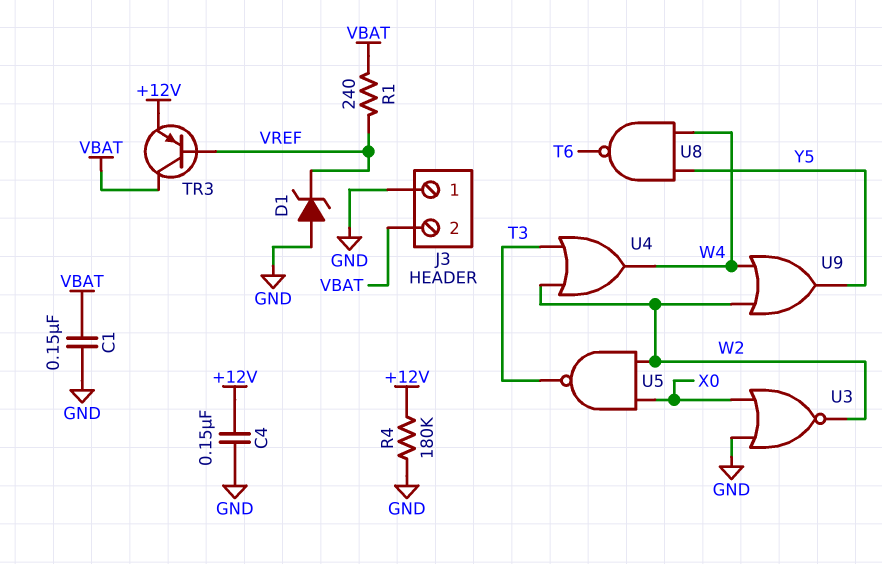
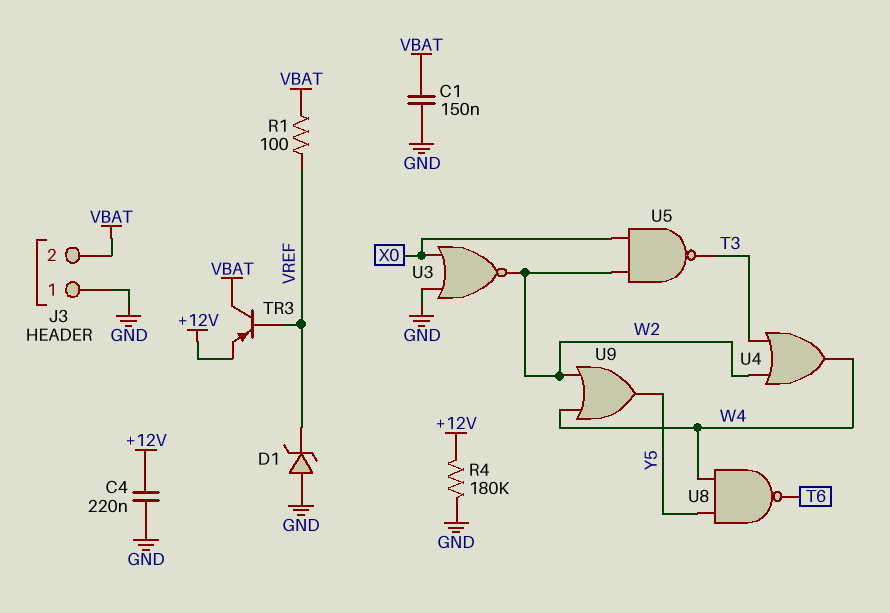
C4: 150nF (+12V, GND) -> 220nF (+12V, GND)
R1: 240 (VBAT, VREF) -> 100 (VBAT, VREF)

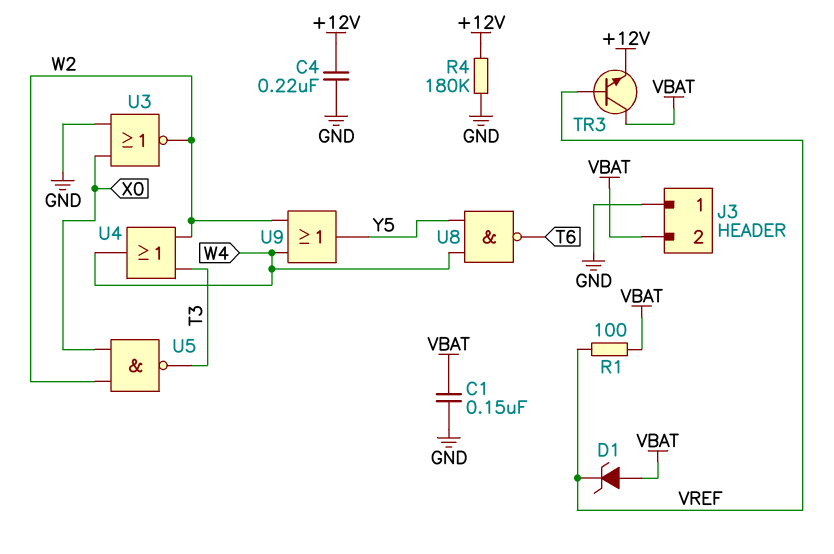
D1: zener (A GND, K VREF) -> zener (A VBAT, K VREF)
TR3: PNP (B VREF, C VBAT, E +12V) -> NPN (B VREF, C VBAT, E +12V)

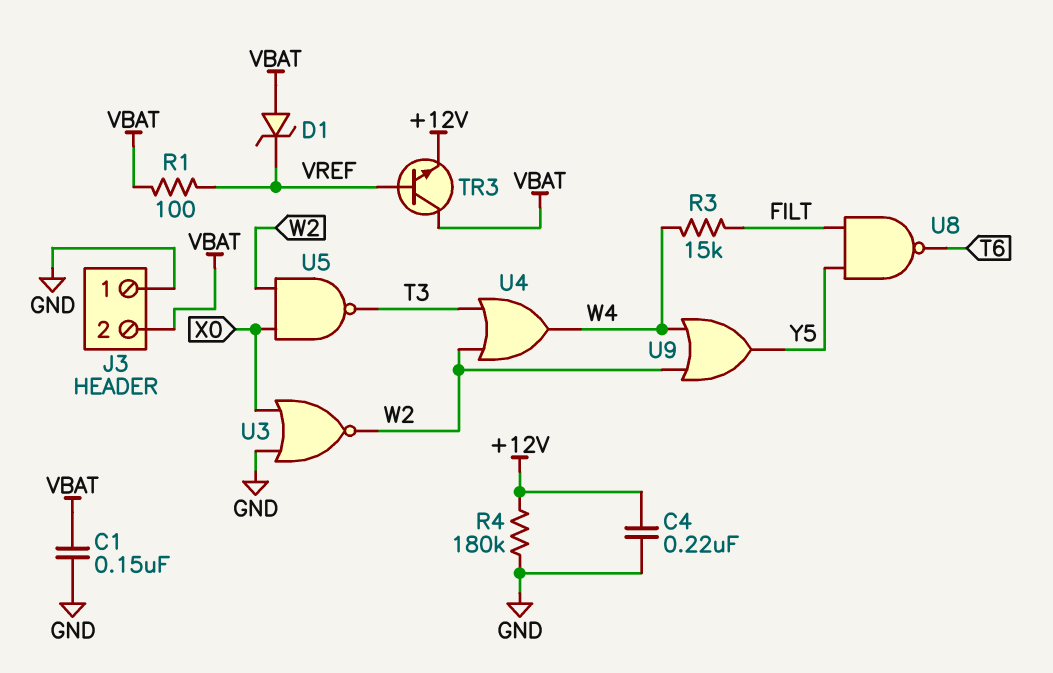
R3: none -> 15k (FILT, W4)
U8: NAND (in W4, in Y5, out T6) -> NAND (in FILT, in Y5, out T6)

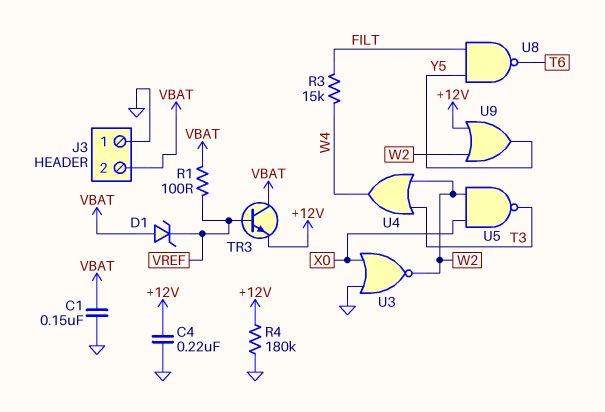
U9: OR (in W2, in W4, out Y5) -> OR (in +12V, in W2, out Y5)

